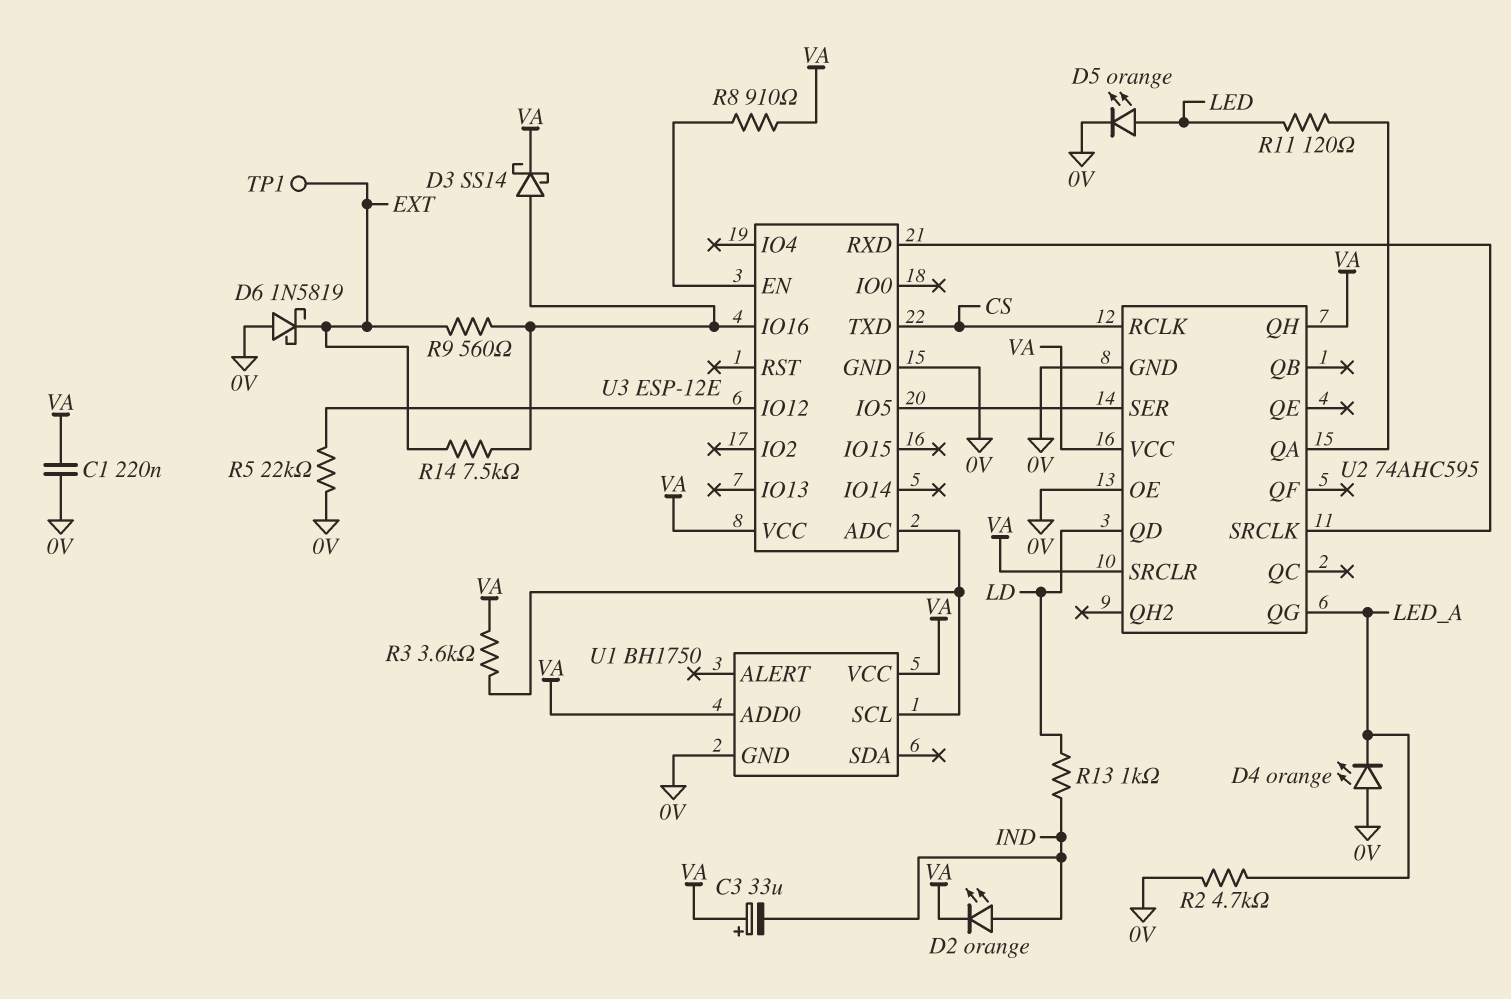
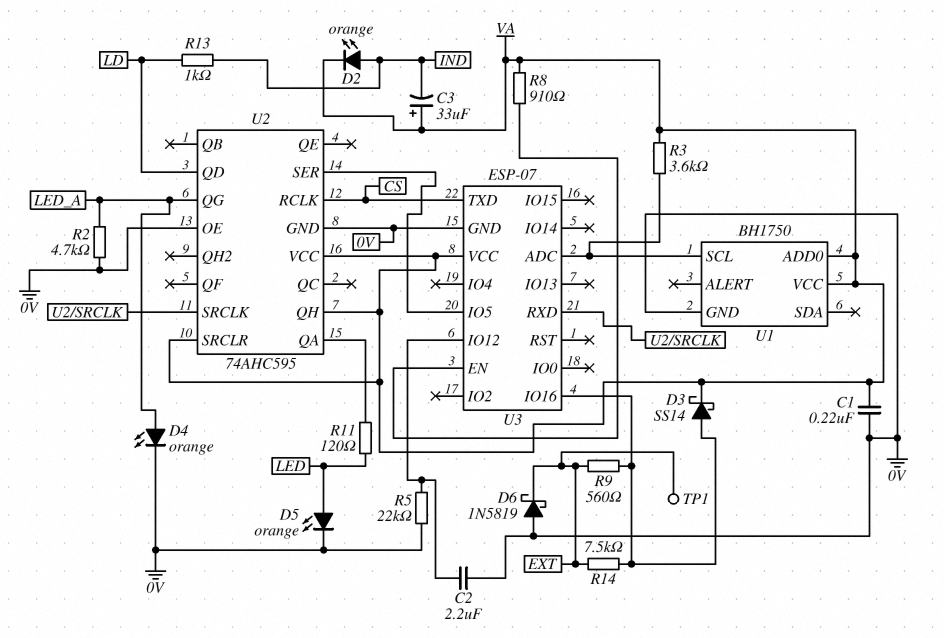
C2: none -> 2.2uF (0V, U3/IO12)
D4: LED orange (A 0V, K LED_A) -> LED orange (A LED_A, K 0V)
U3: ESP-12E -> ESP-07

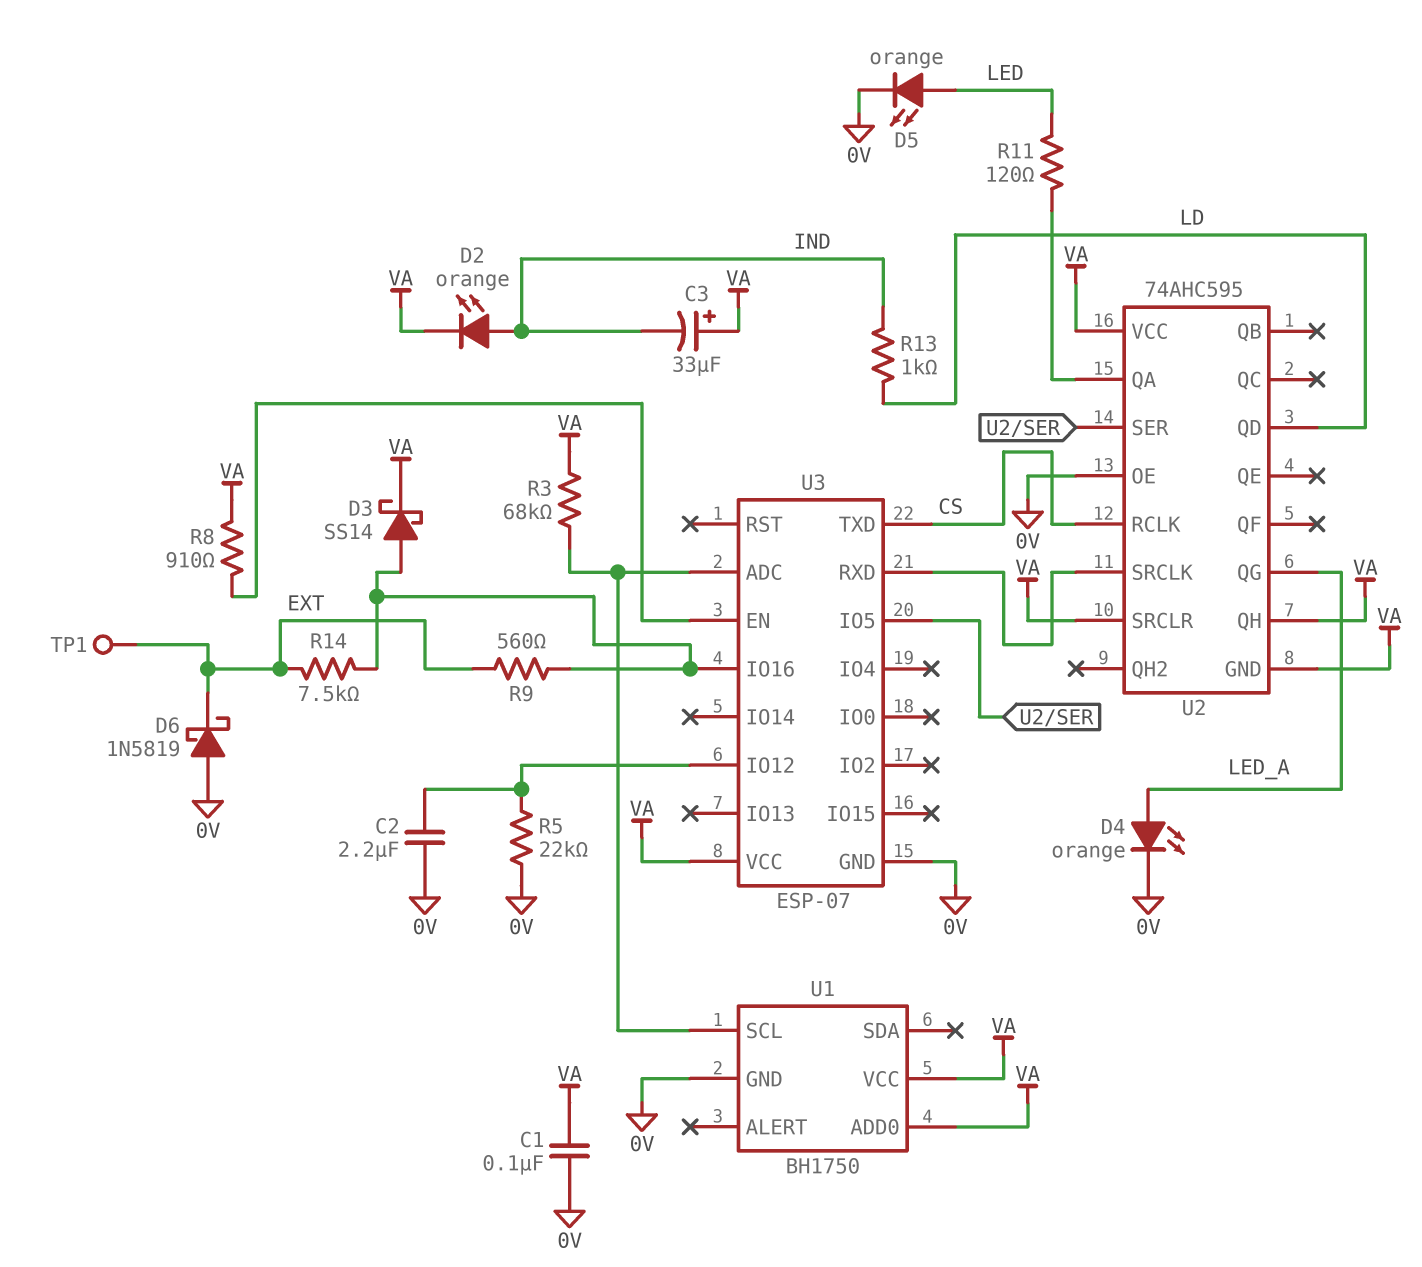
C1: 220nF (0V, VA) -> 100nF (0V, VA)
R2: 4.7k (0V, LED_A) -> none
R3: 3.6k (U1/SCL, VA) -> 68k (U1/SCL, VA)
U2 pin GND: 0V -> VA

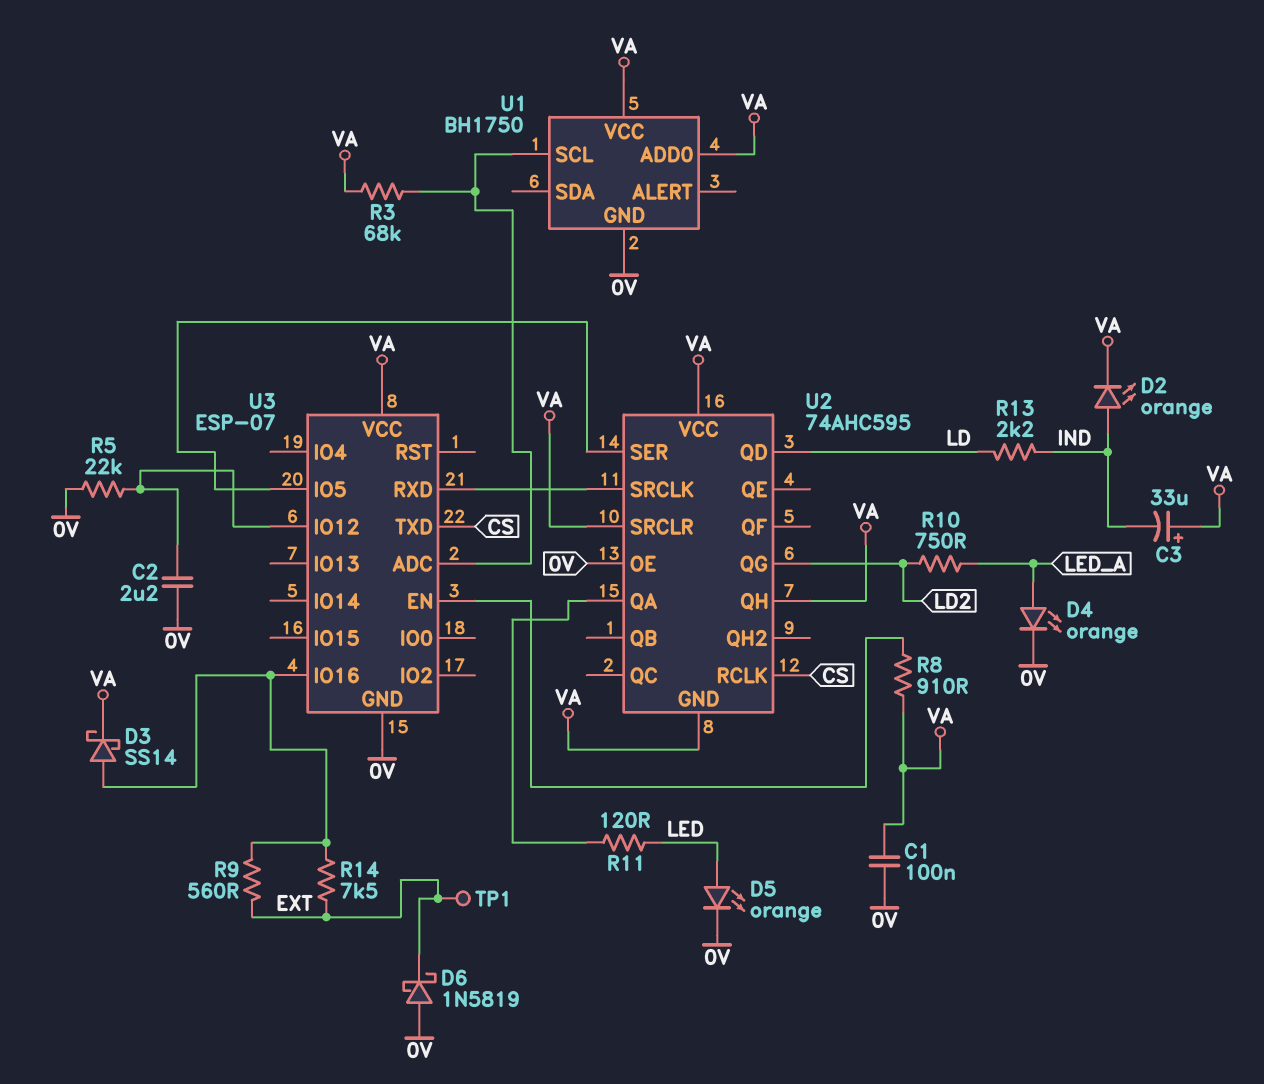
R10: none -> 750 (LD2, LED_A)
R13: 1k (IND, LD) -> 2.2k (IND, LD)
U2 pin QG: LED_A -> LD2

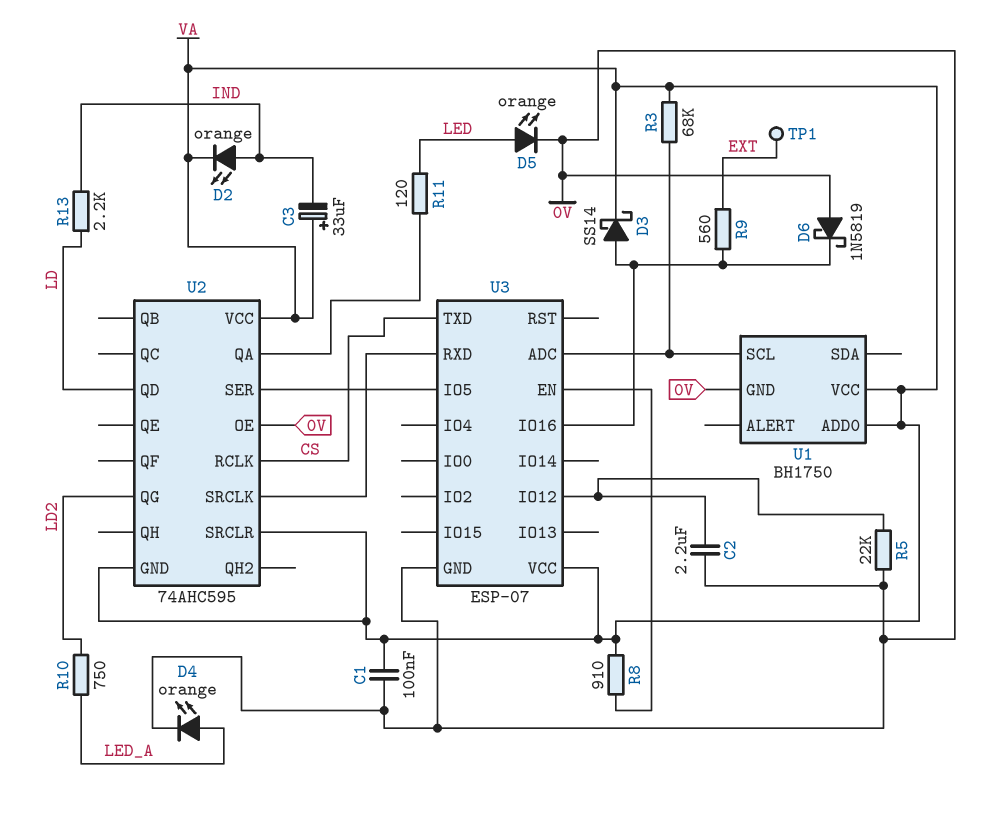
D6: schottky 1N5819 (A 0V, K EXT) -> schottky 1N5819 (A 0V, K U3/IO16)
R14: 7.5k (EXT, U3/IO16) -> none
U2 pin QH: VA -> none

